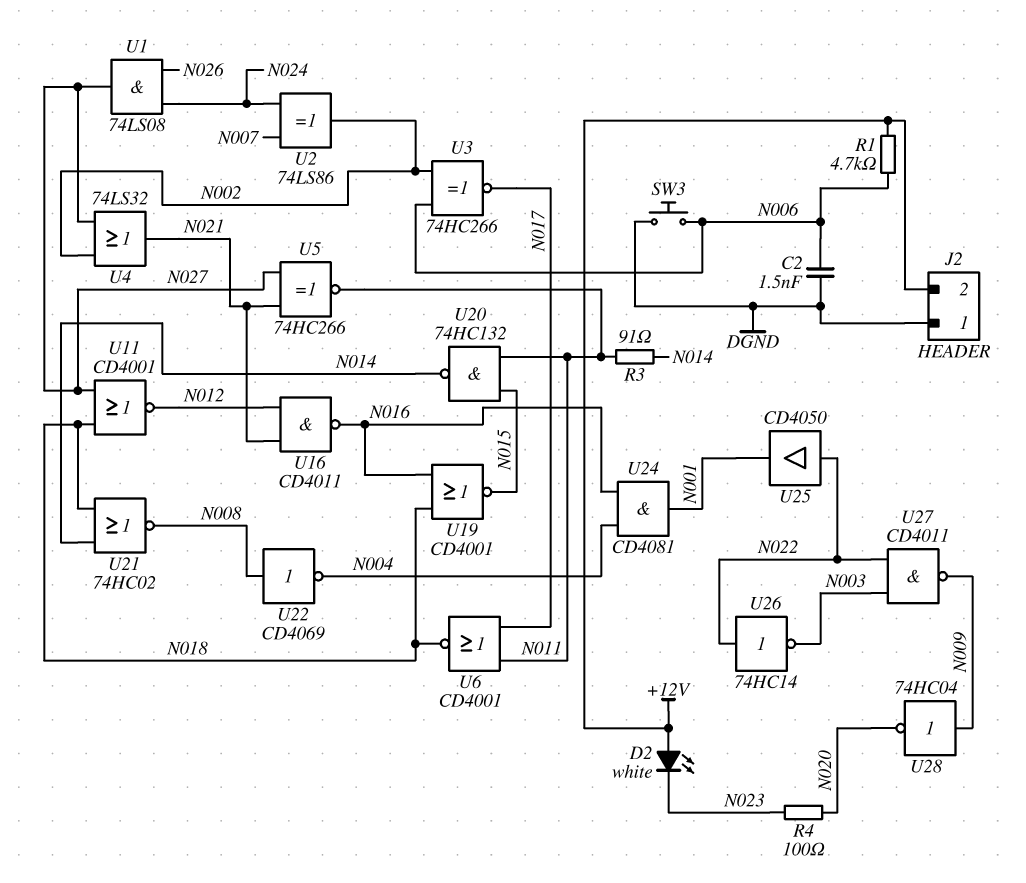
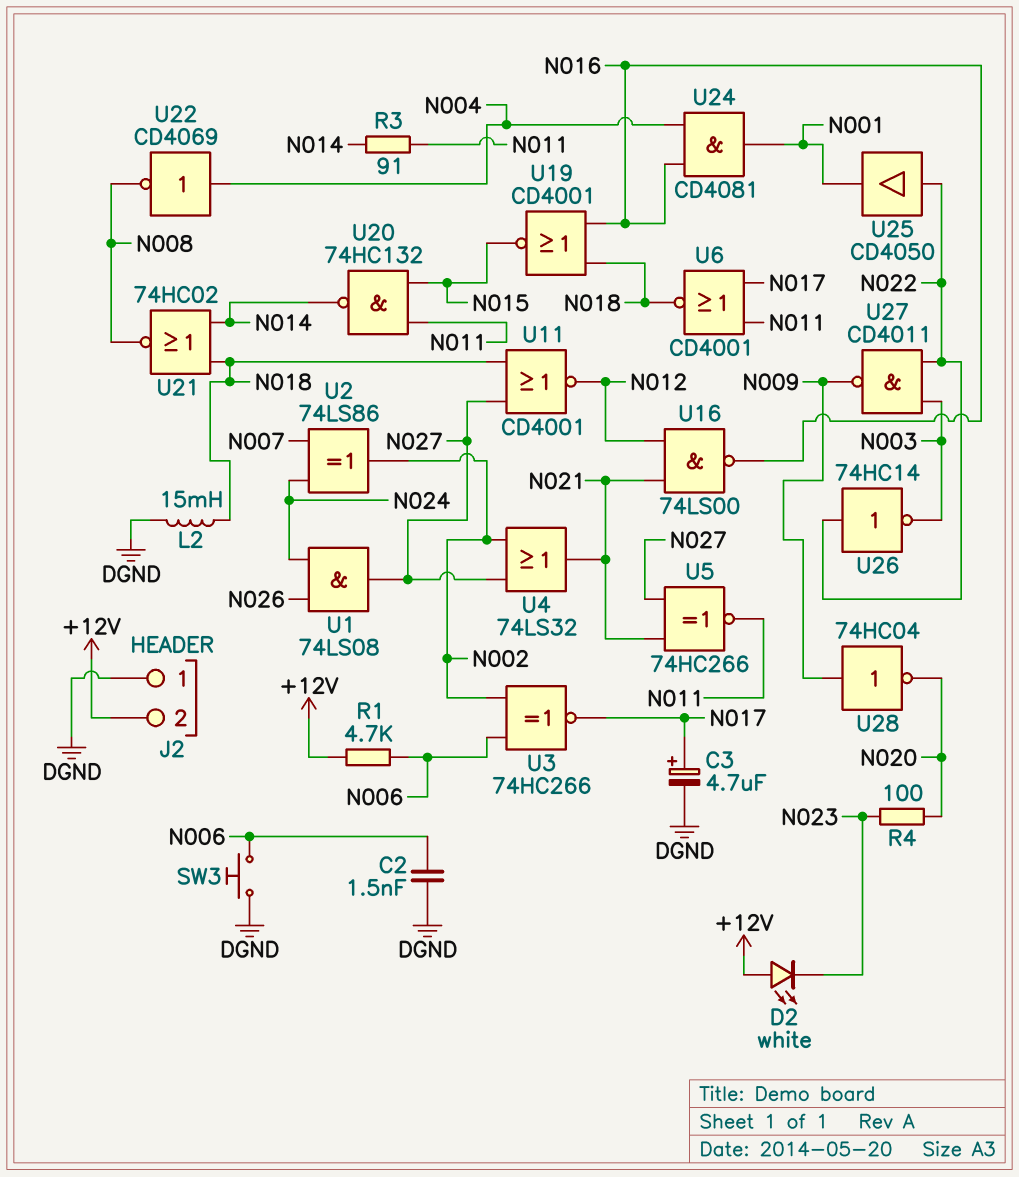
C3: none -> 4.7uF (plus N017, minus DGND)
L2: none -> 15mH (DGND, N018)
U16: NAND CD4011 (in N012, in N021, out N016) -> NAND 74LS00 (in N012, in N021, out N016)
U22: NOT CD4069 (in N008, out N004) -> NOT CD4069 (in N004, out N008)

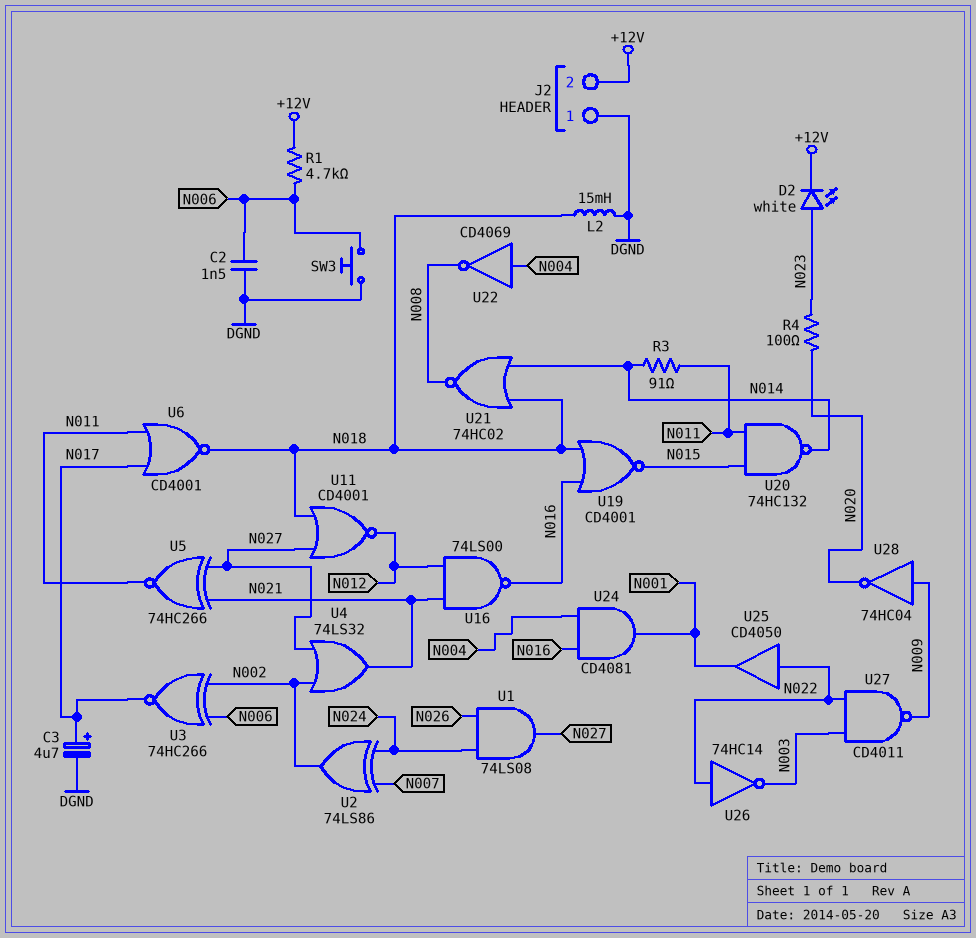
D2: LED white (A +12V, K N023) -> LED white (A N023, K +12V)

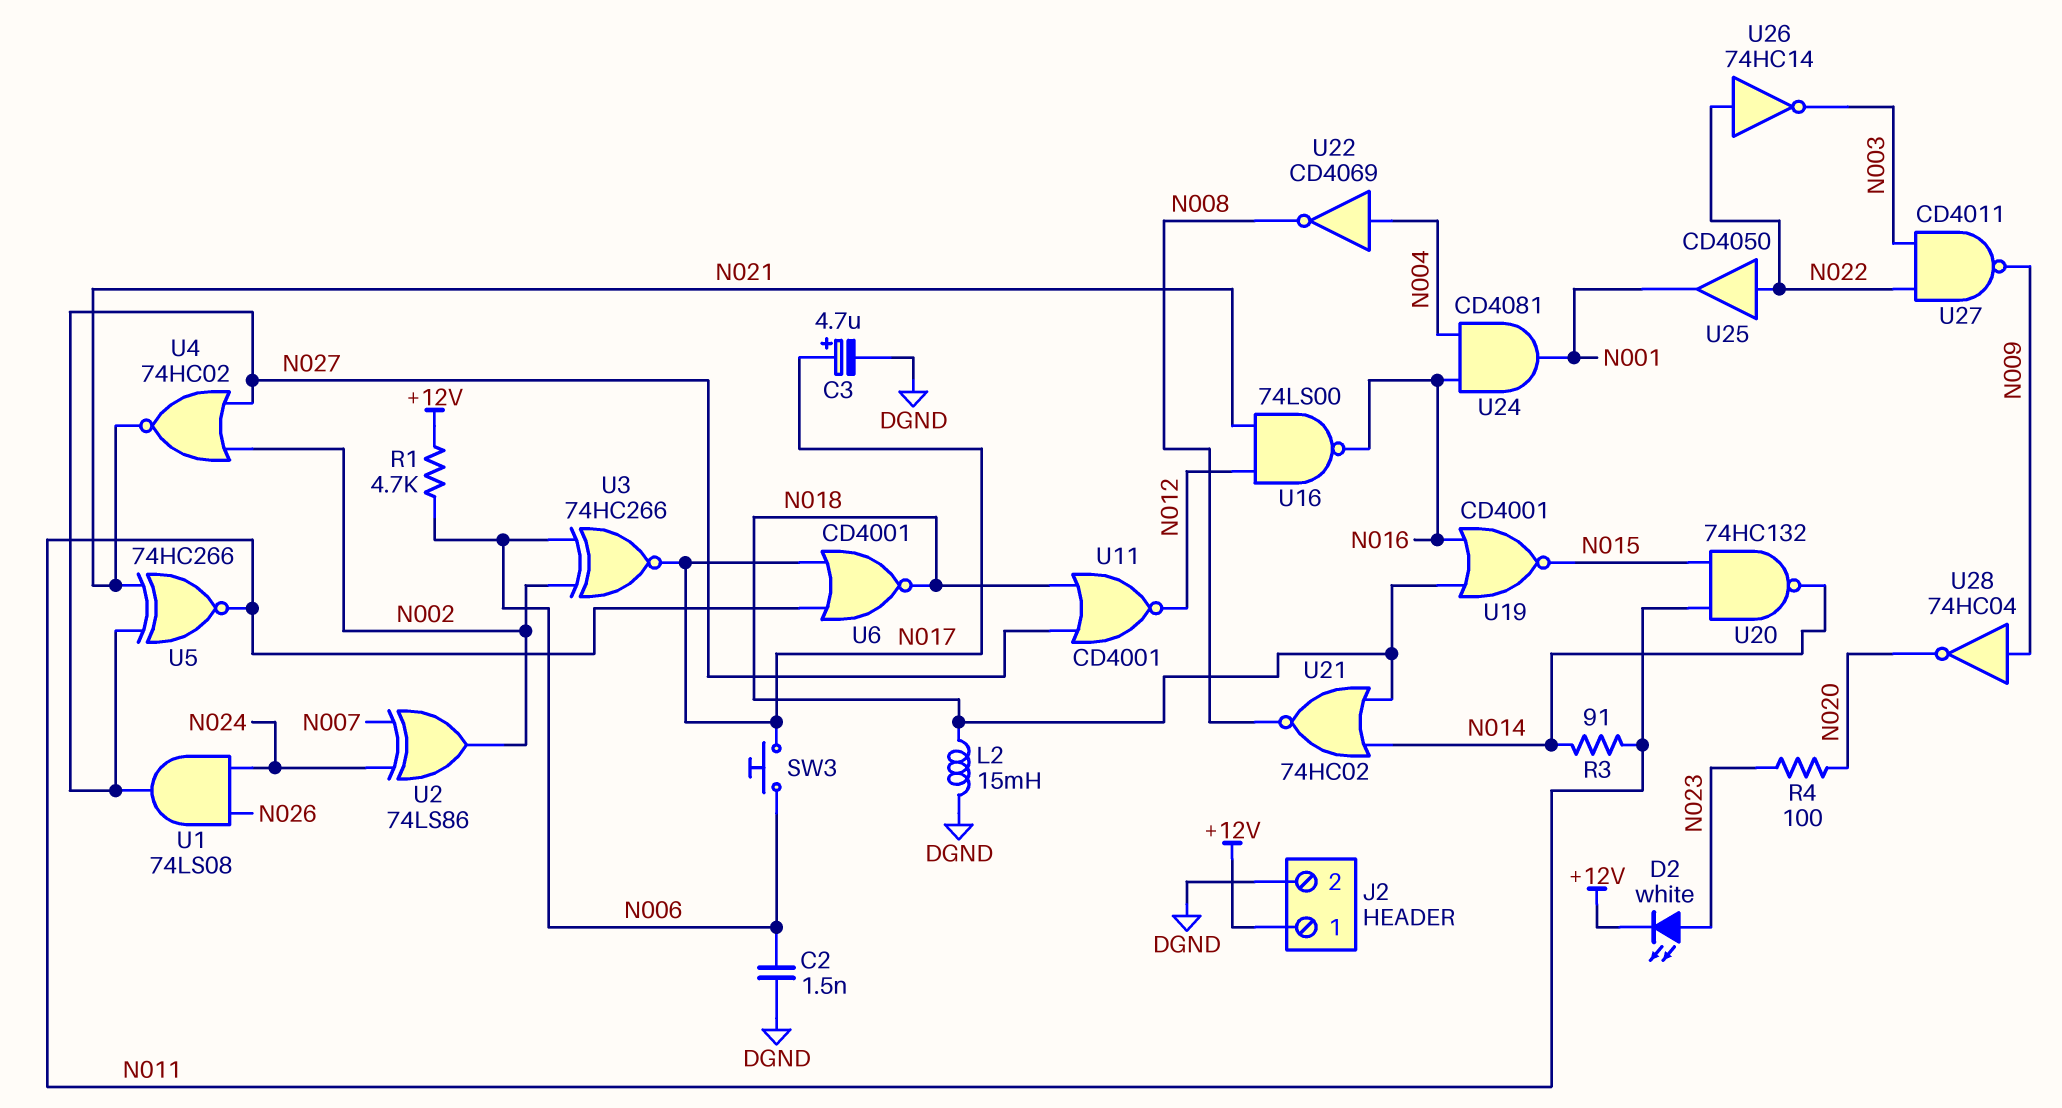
J2 pin 1: DGND -> +12V
J2 pin 2: +12V -> DGND
SW3: button (DGND, N006) -> button (N006, N017)
U4: OR 74LS32 (in N002, in N027, out N021) -> NOR 74HC02 (in N002, in N027, out N021)

